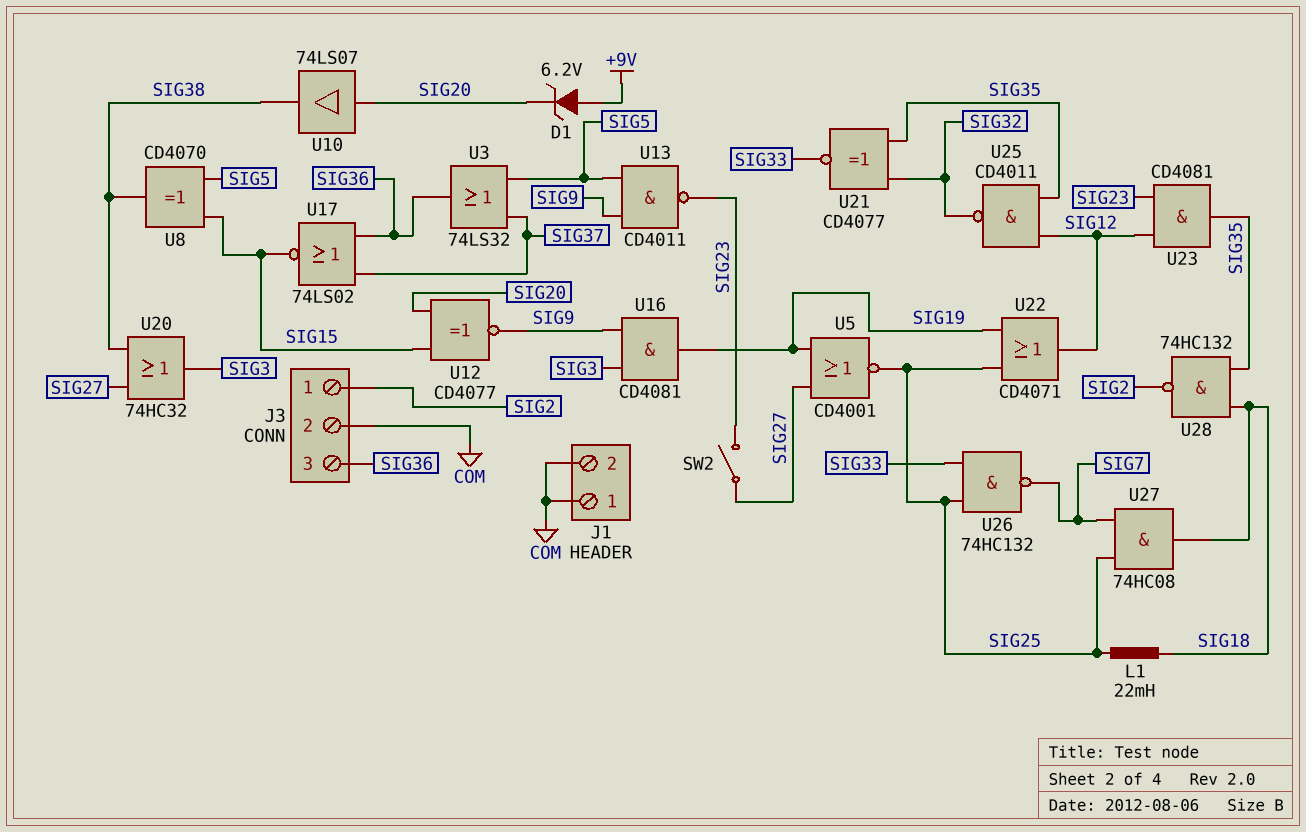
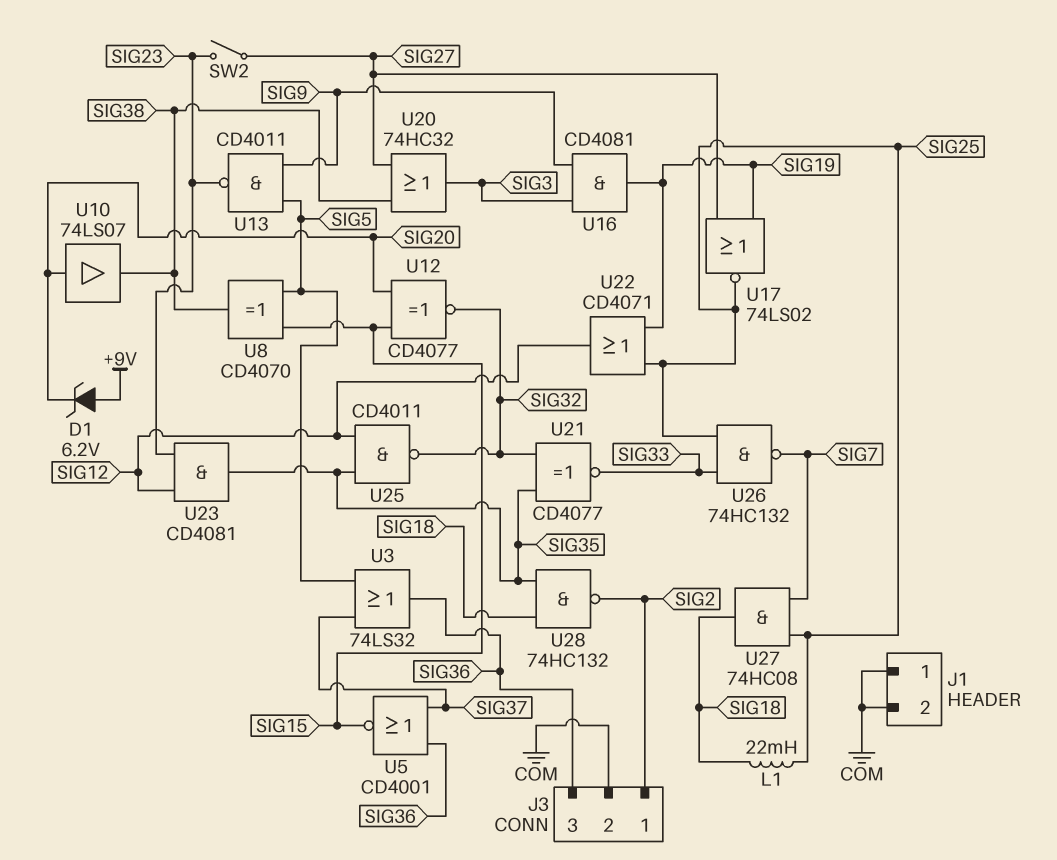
U5: NOR CD4001 (in SIG19, in SIG27, out SIG25) -> NOR CD4001 (in SIG36, in SIG37, out SIG15)
U12: XNOR CD4077 (in SIG15, in SIG20, out SIG9) -> XNOR CD4077 (in SIG15, in SIG20, out SIG32)
U17: NOR 74LS02 (in SIG36, in SIG37, out SIG15) -> NOR 74LS02 (in SIG19, in SIG27, out SIG25)

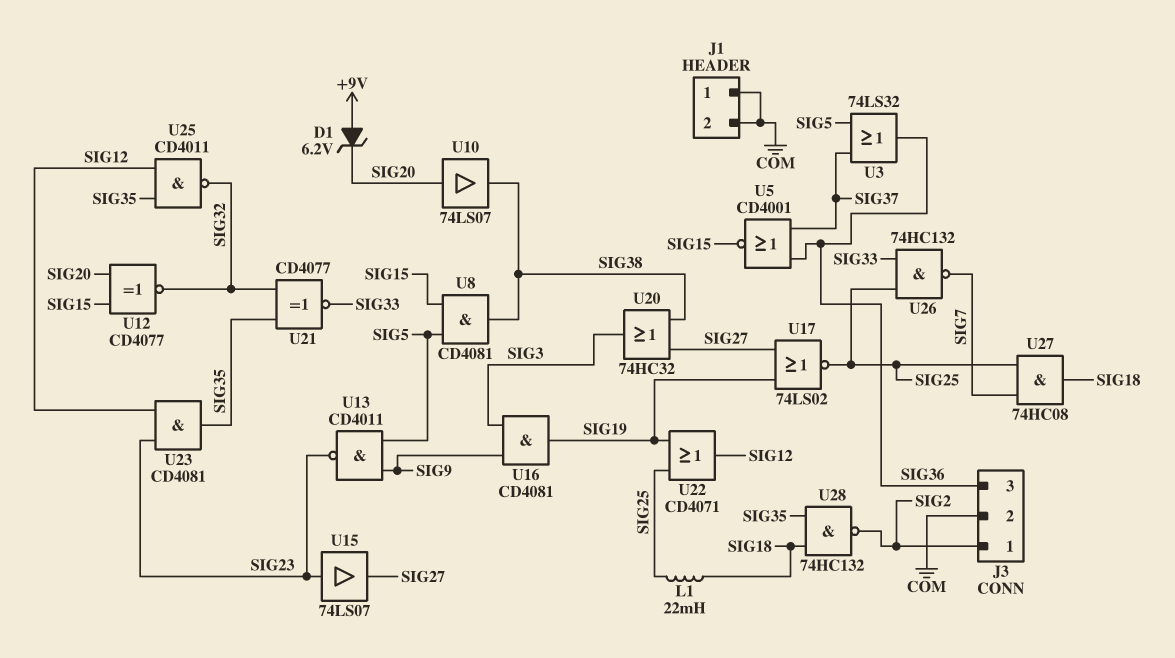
SW2: switch (SIG23, SIG27) -> none
U8: XOR CD4070 (in SIG5, in SIG15, out SIG38) -> AND CD4081 (in SIG5, in SIG15, out SIG38)
U15: none -> buffer 74LS07 (in SIG23, out SIG27)

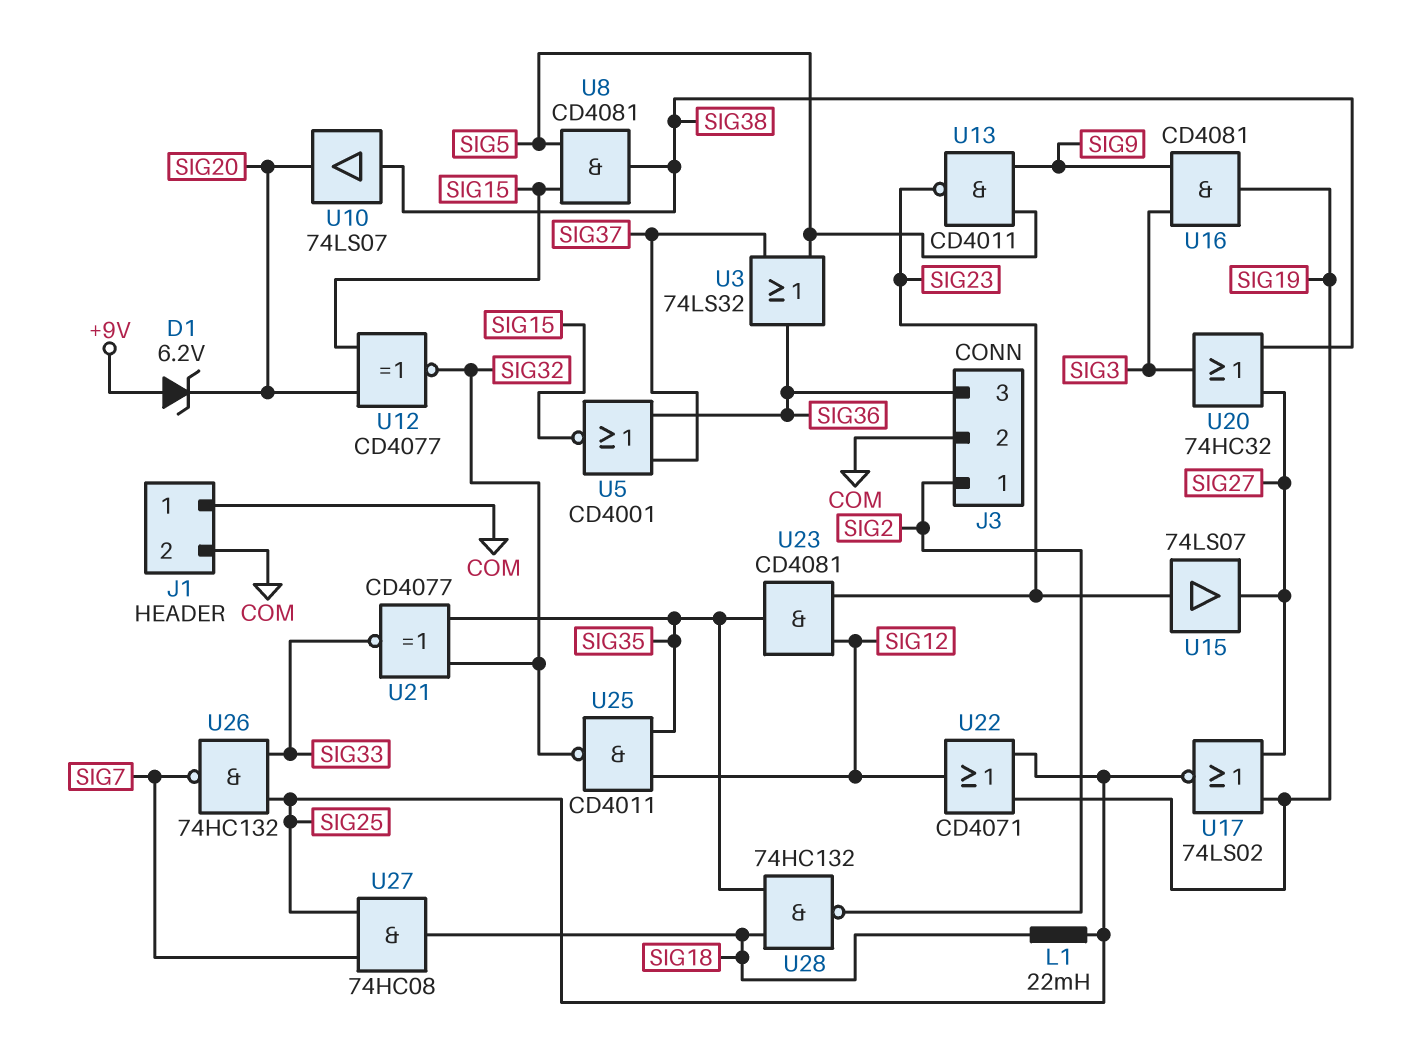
U10: buffer 74LS07 (in SIG20, out SIG38) -> buffer 74LS07 (in SIG38, out SIG20)

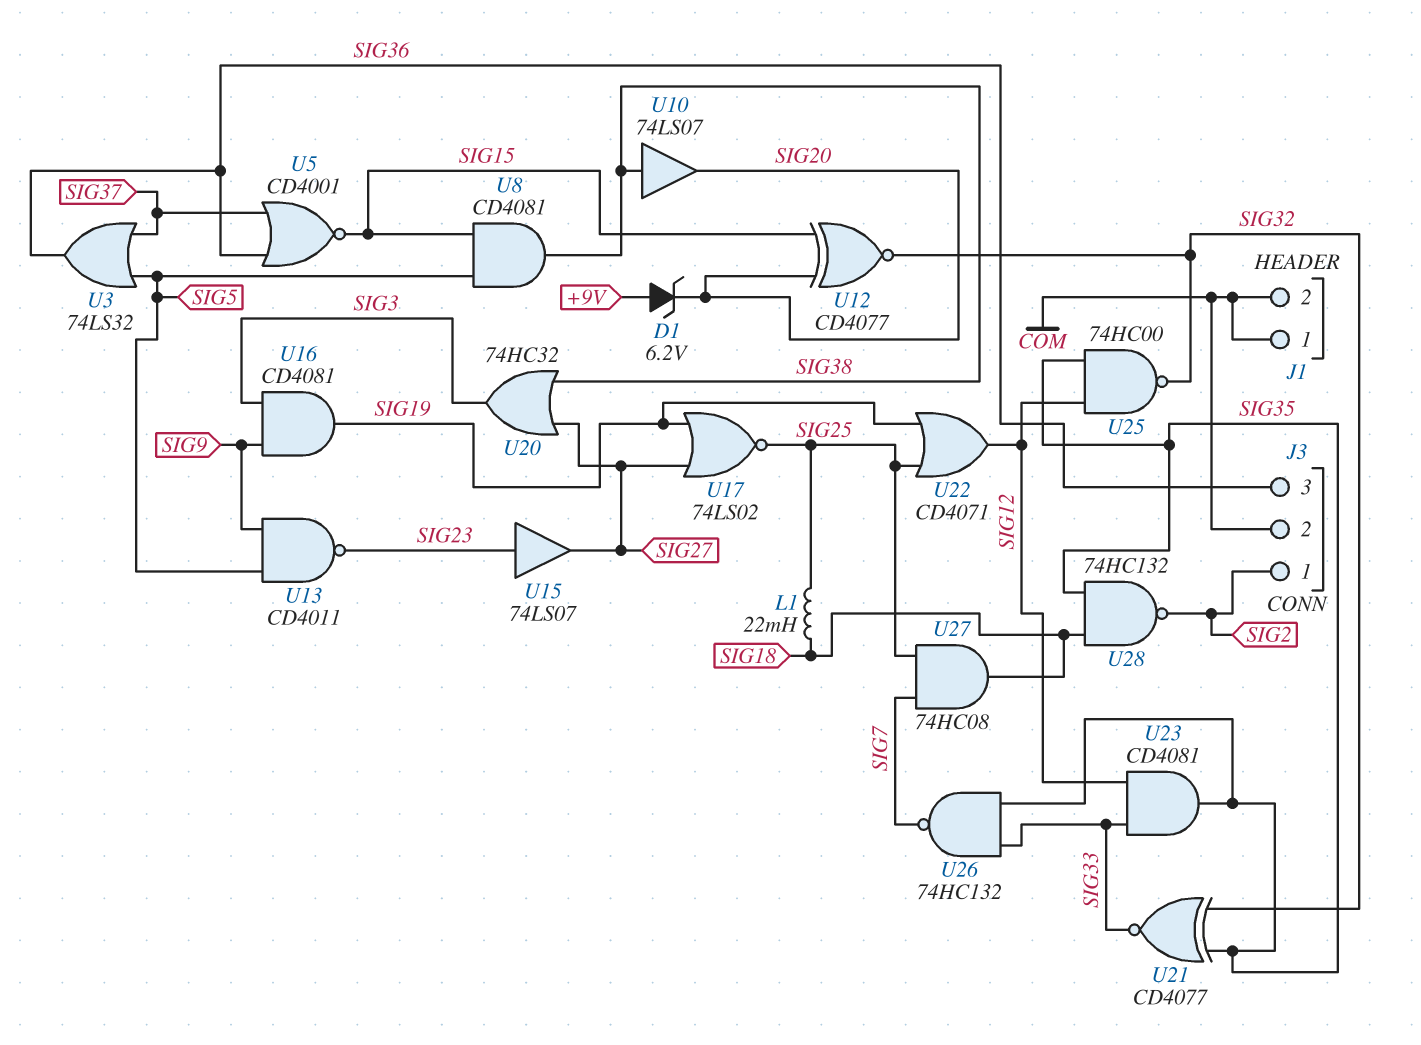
U23: AND CD4081 (in SIG12, in SIG23, out SIG35) -> AND CD4081 (in SIG12, in SIG33, out SIG35)
U25: NAND CD4011 (in SIG12, in SIG35, out SIG32) -> NAND 74HC00 (in SIG12, in SIG35, out SIG32)
U26: NAND 74HC132 (in SIG25, in SIG33, out SIG7) -> NAND 74HC132 (in SIG33, in SIG35, out SIG7)

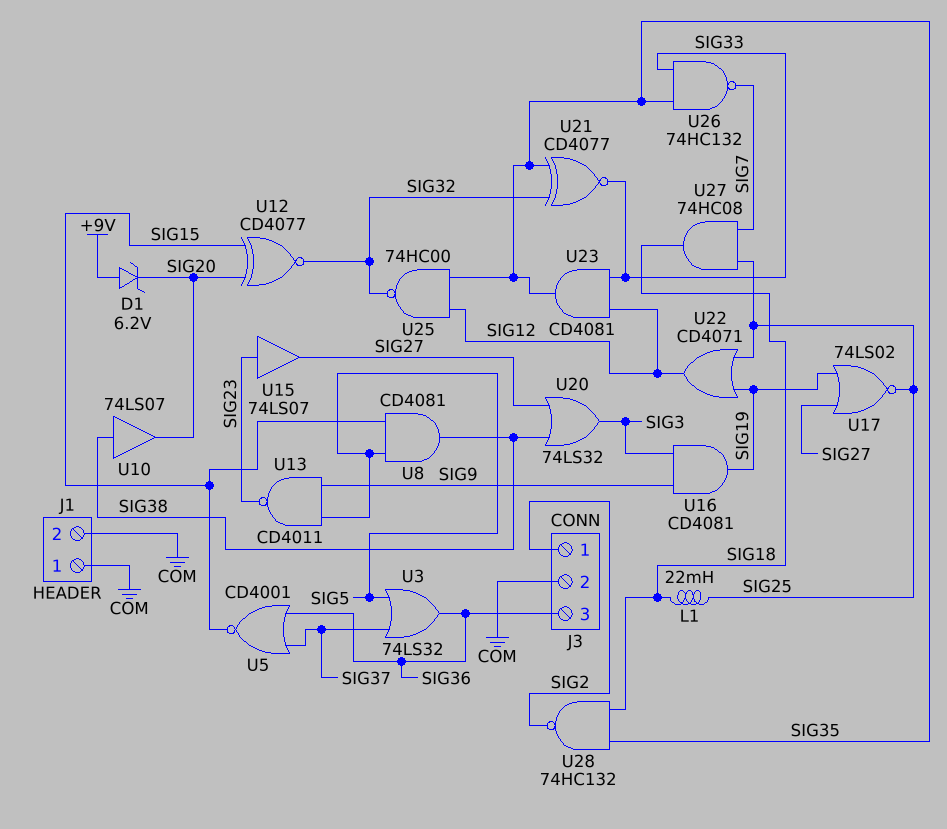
U20: OR 74HC32 (in SIG27, in SIG38, out SIG3) -> OR 74LS32 (in SIG27, in SIG38, out SIG3)

